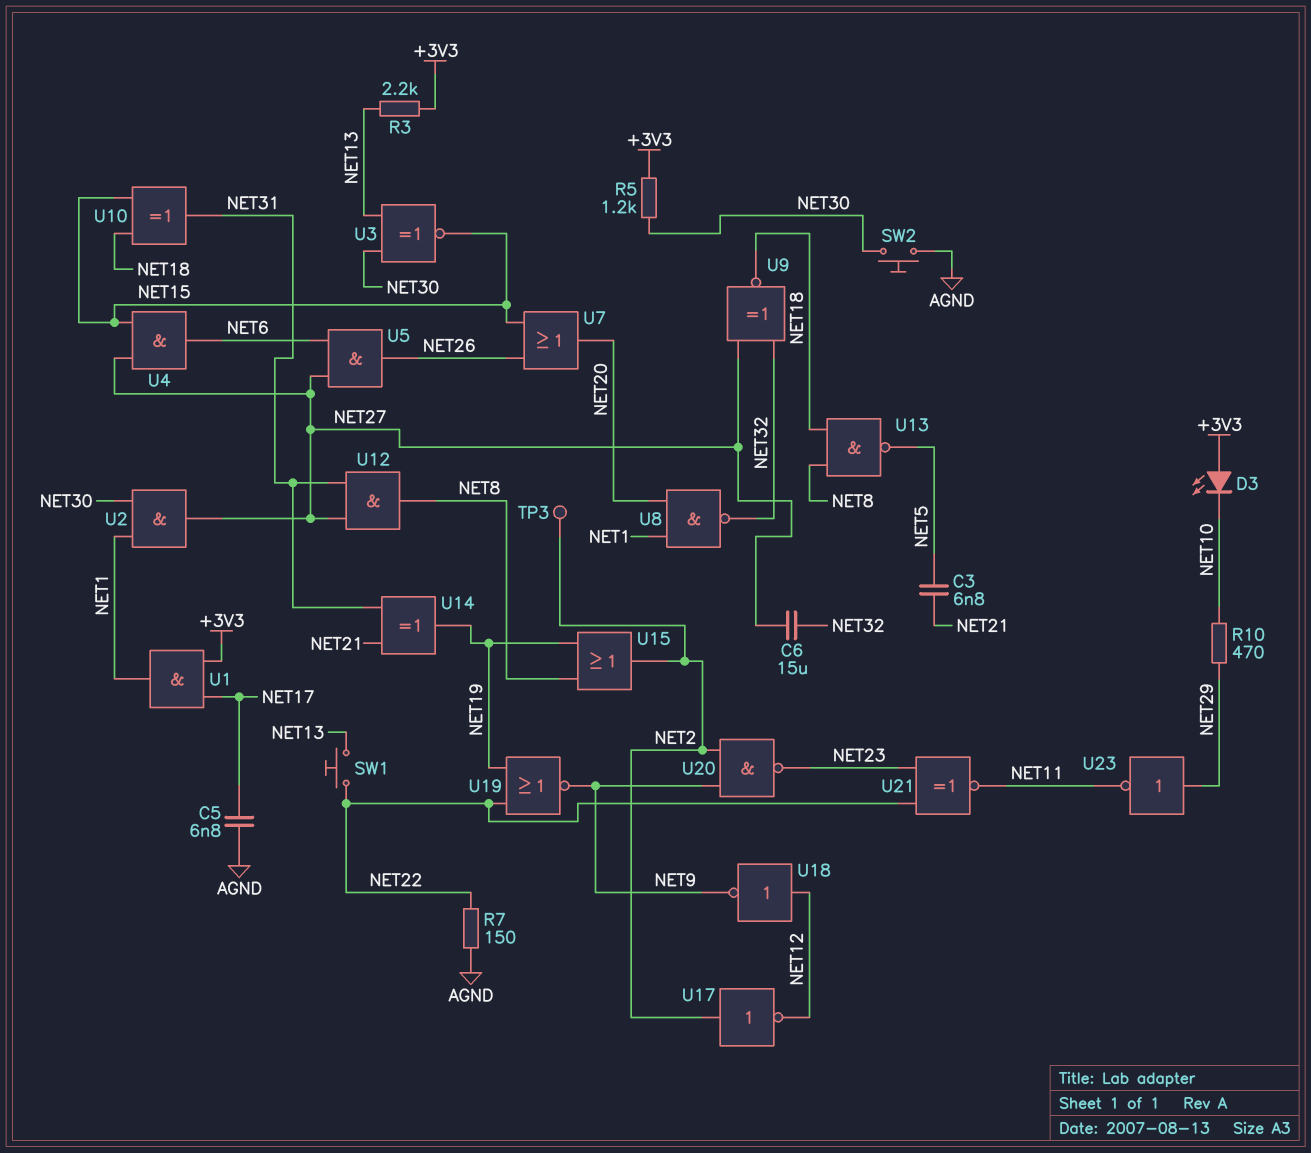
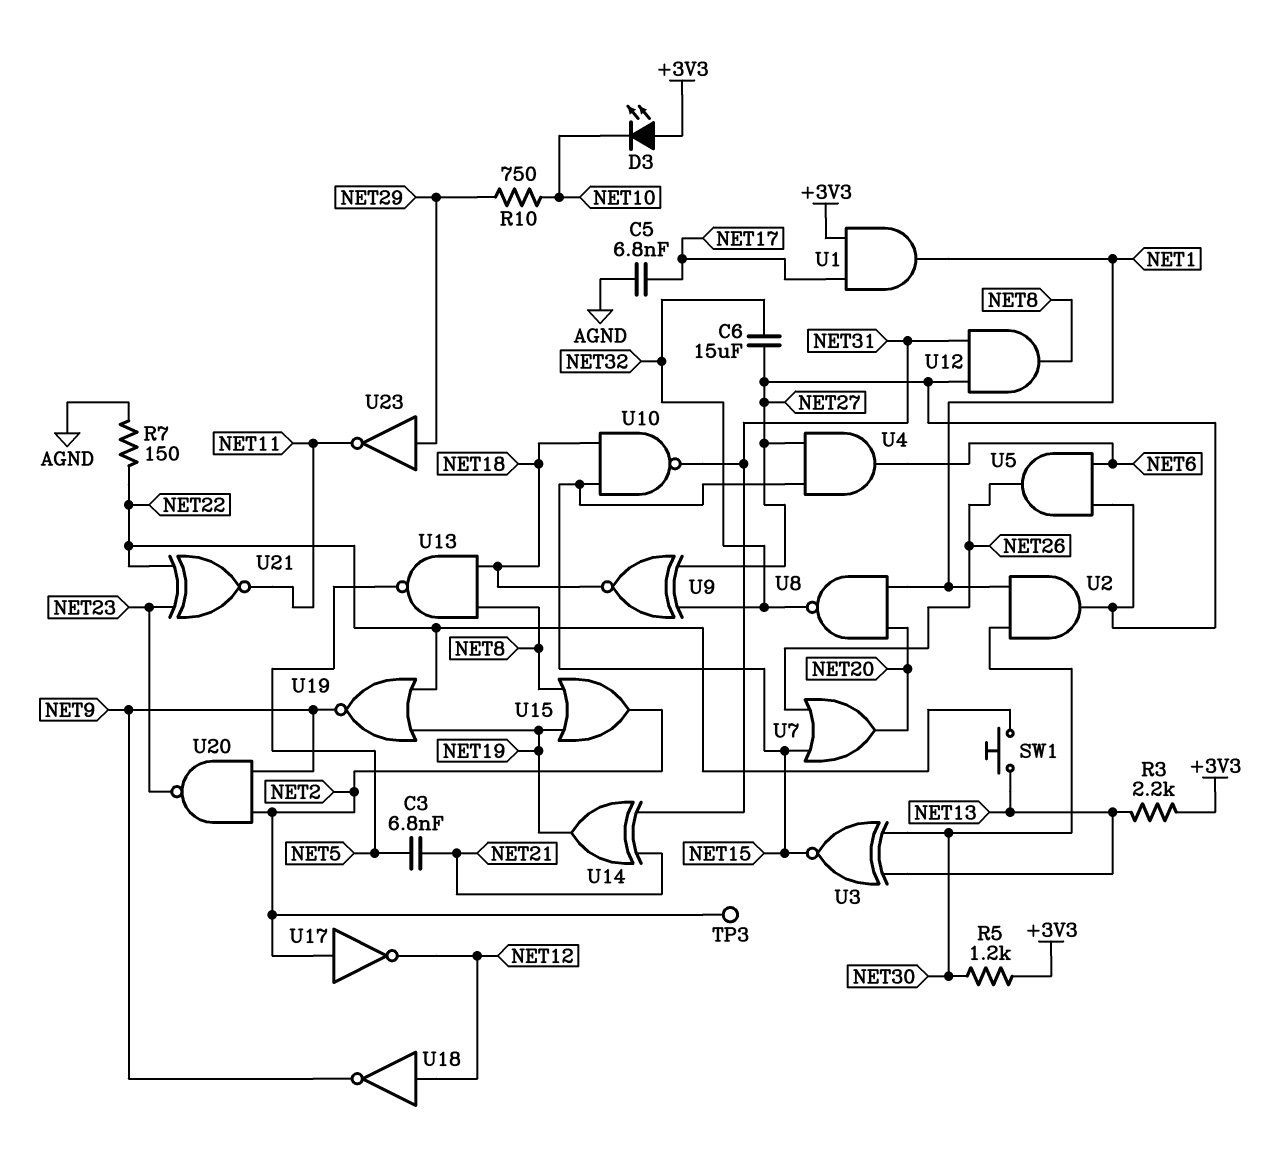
R10: 470 (NET10, NET29) -> 750 (NET10, NET29)
SW2: button (AGND, NET30) -> none
U10: XOR (in NET15, in NET18, out NET31) -> NAND (in NET15, in NET18, out NET31)

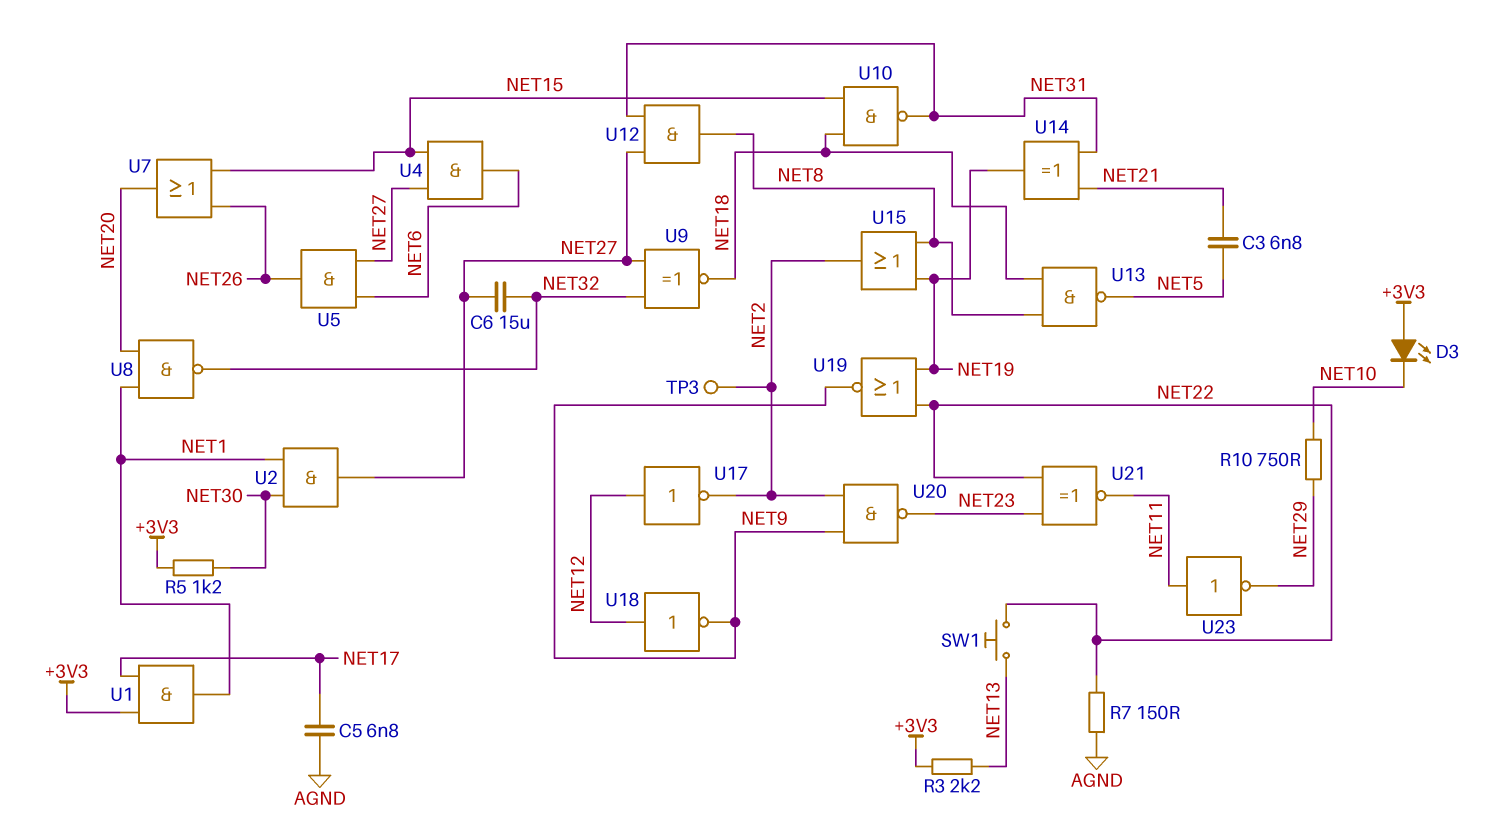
U3: XNOR (in NET13, in NET30, out NET15) -> none
U17: NOT (in NET2, out NET12) -> NOT (in NET12, out NET2)
U23: NOT (in NET29, out NET11) -> NOT (in NET11, out NET29)

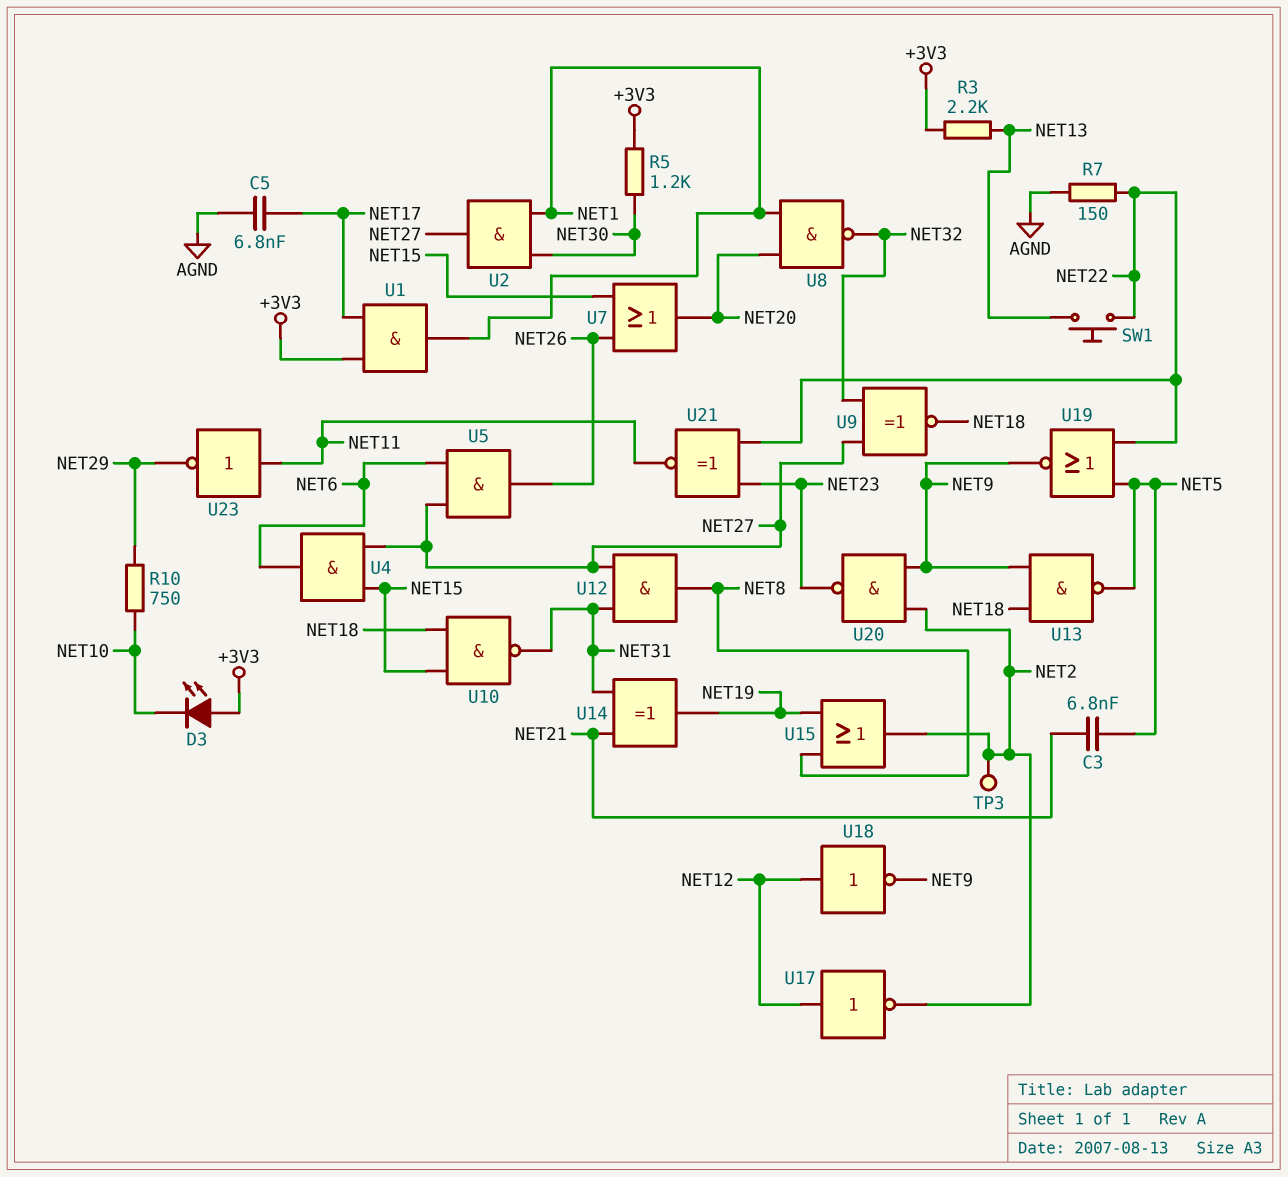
C6: 15uF (NET27, NET32) -> none
U13: NAND (in NET8, in NET18, out NET5) -> NAND (in NET9, in NET18, out NET5)
U19: NOR (in NET19, in NET22, out NET9) -> NOR (in NET5, in NET22, out NET9)

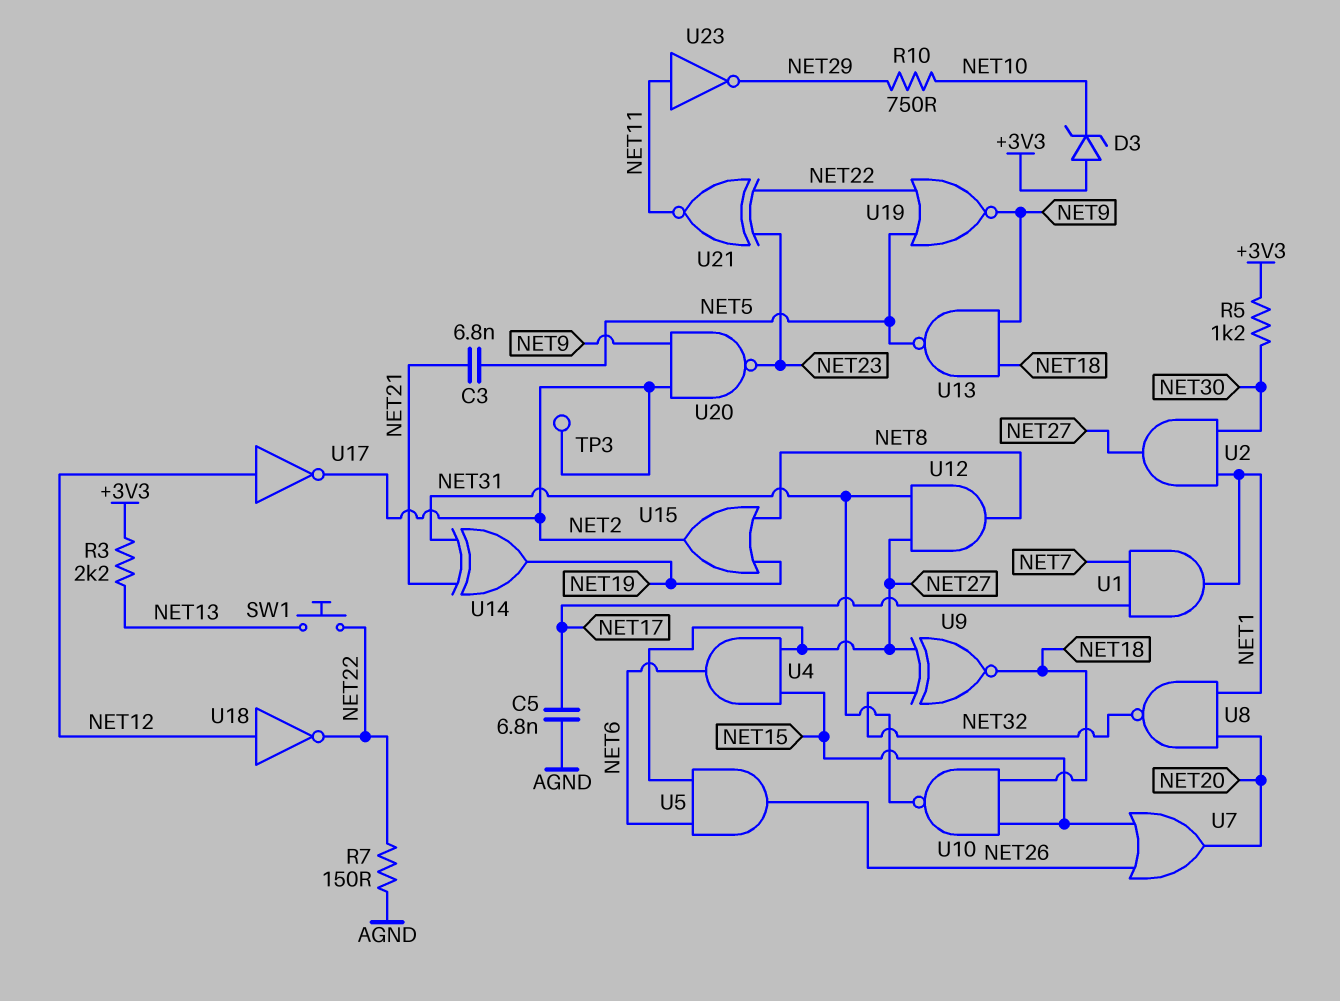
D3: LED (A +3V3, K NET10) -> zener (A +3V3, K NET10)
U1: AND (in +3V3, in NET17, out NET1) -> AND (in NET7, in NET17, out NET1)
U18: NOT (in NET12, out NET9) -> NOT (in NET12, out NET22)

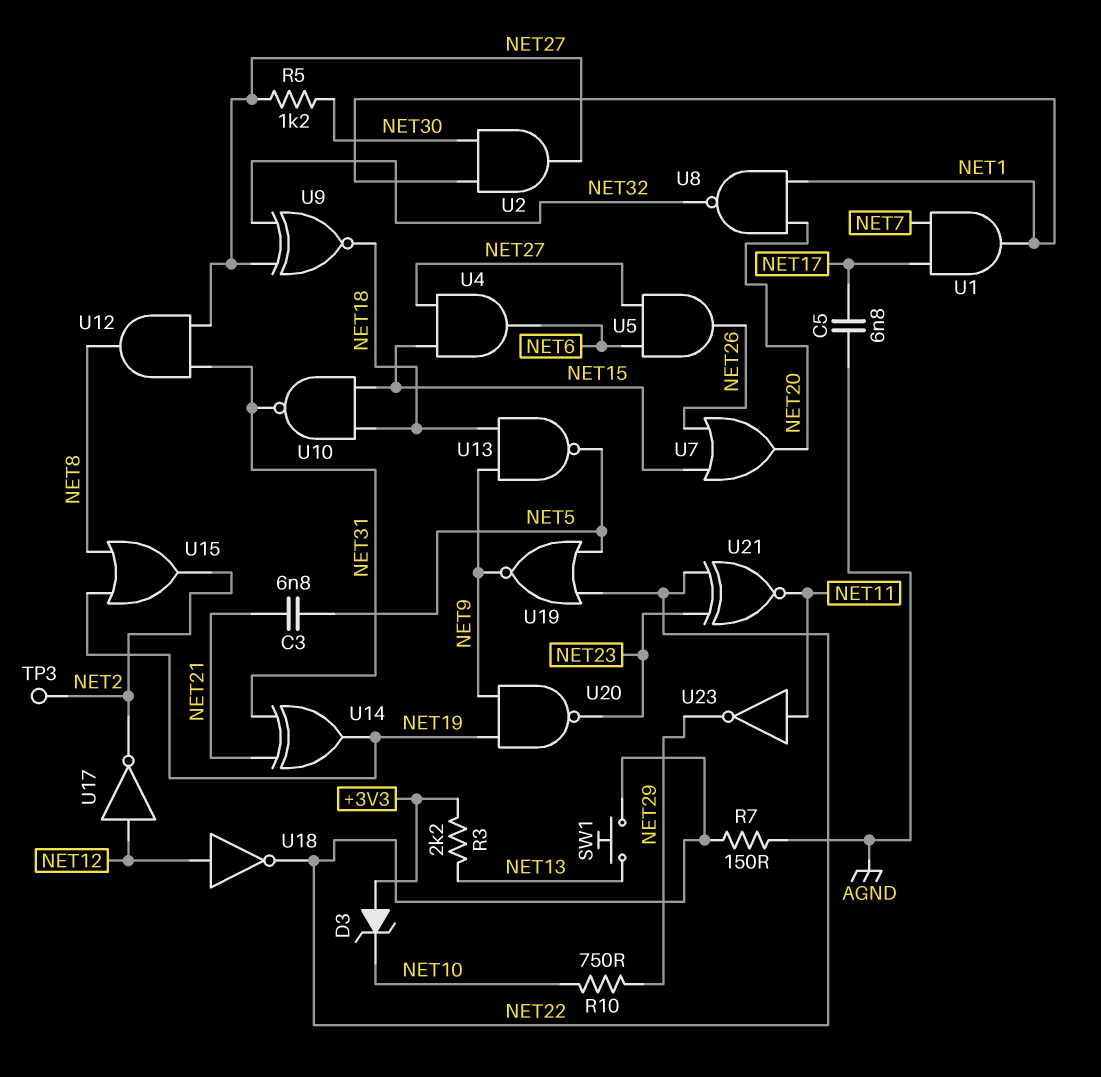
R5: 1.2k (+3V3, NET30) -> 1.2k (NET27, NET30)
U20: NAND (in NET2, in NET9, out NET23) -> NAND (in NET9, in NET19, out NET23)

